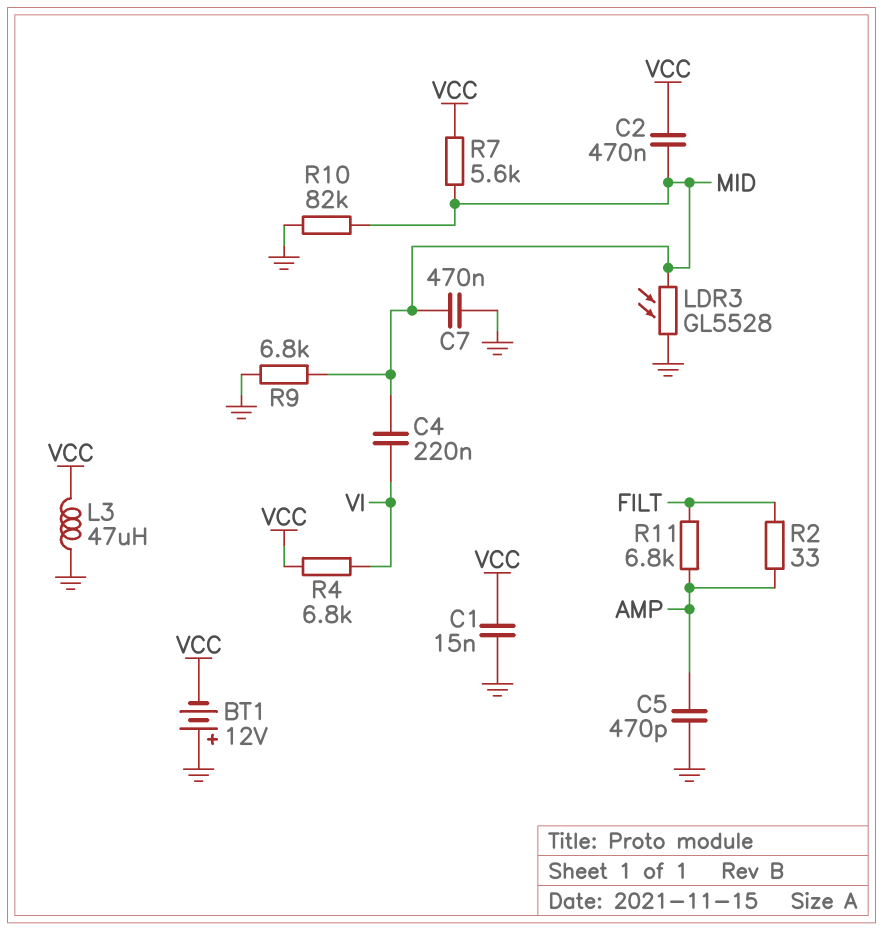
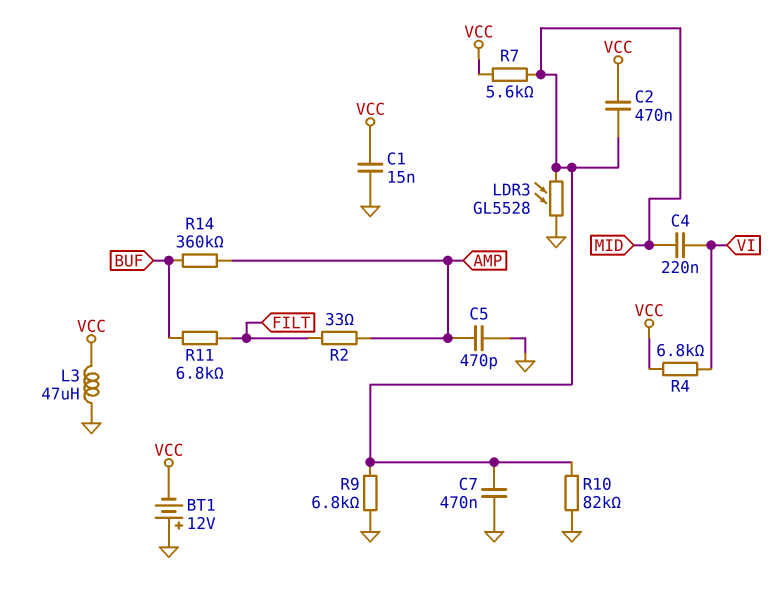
R11: 6.8k (AMP, FILT) -> 6.8k (BUF, FILT)
R14: none -> 360k (AMP, BUF)

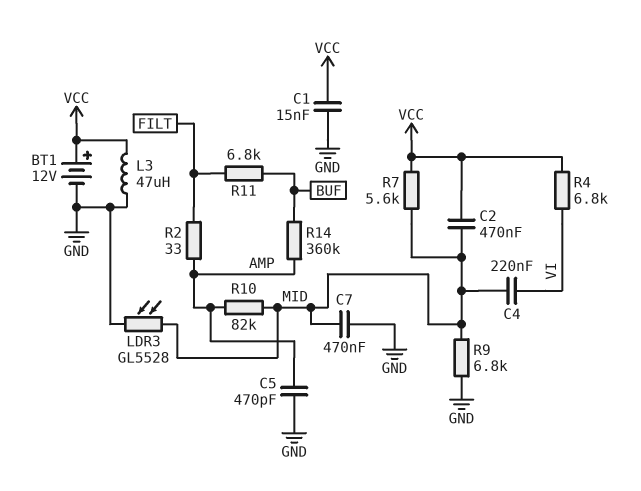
BT1: 12V (plus GND, minus VCC) -> 12V (plus VCC, minus GND)
R10: 82k (GND, MID) -> 82k (AMP, MID)

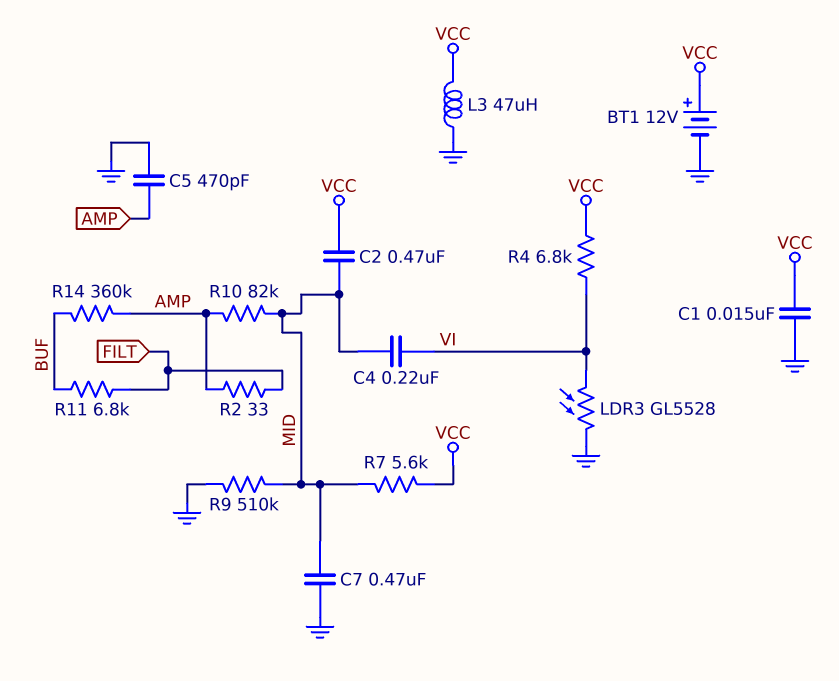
LDR3: GL5528 (GND, MID) -> GL5528 (GND, VI)
R9: 6.8k (GND, MID) -> 510k (GND, MID)

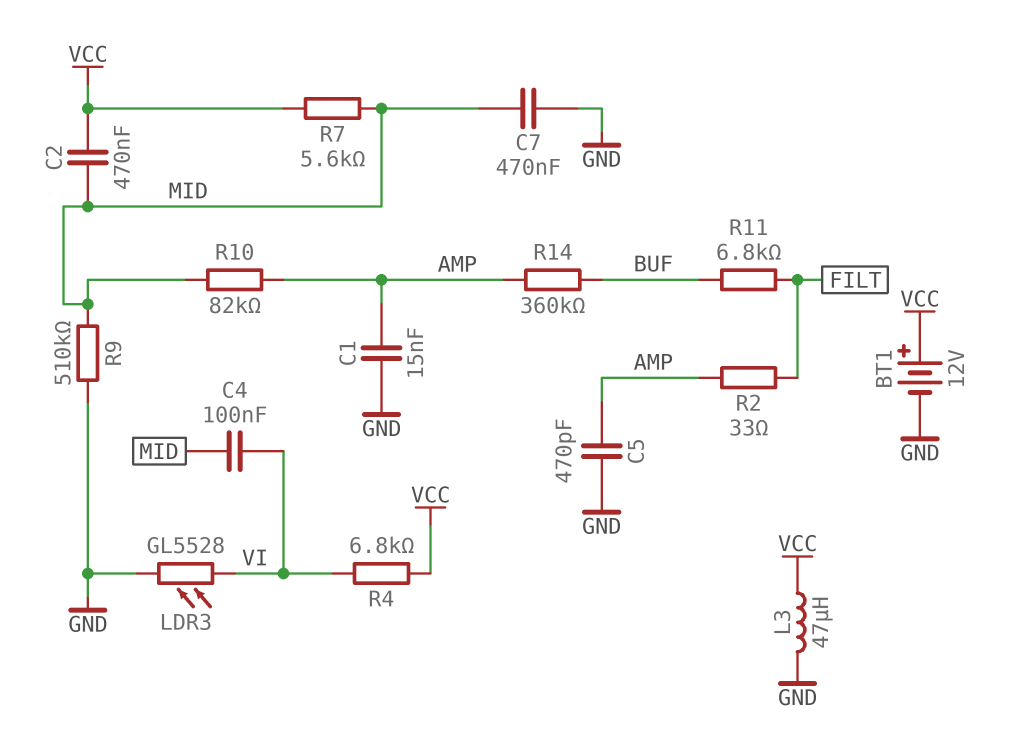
C1: 15nF (GND, VCC) -> 15nF (AMP, GND)
C4: 220nF (MID, VI) -> 100nF (MID, VI)

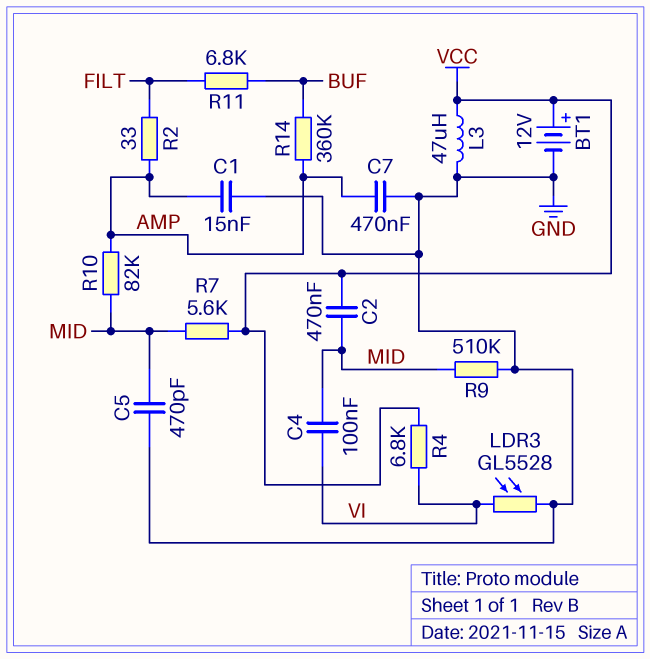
C5: 470pF (AMP, GND) -> 470pF (GND, MID)
C7: 470nF (GND, MID) -> 470nF (AMP, GND)

